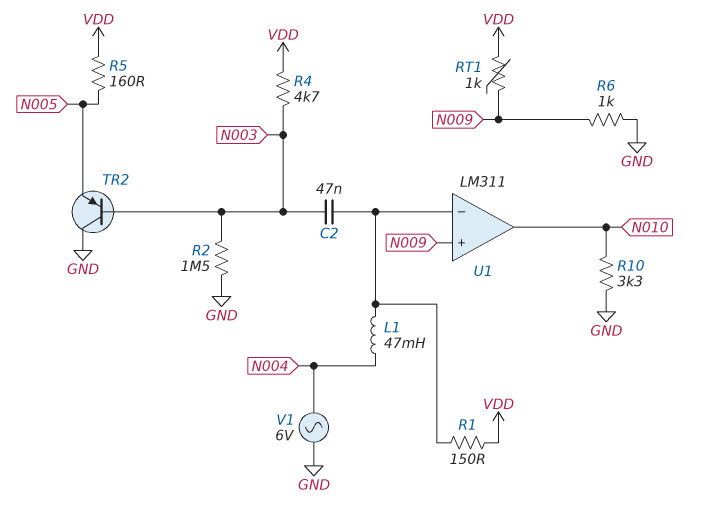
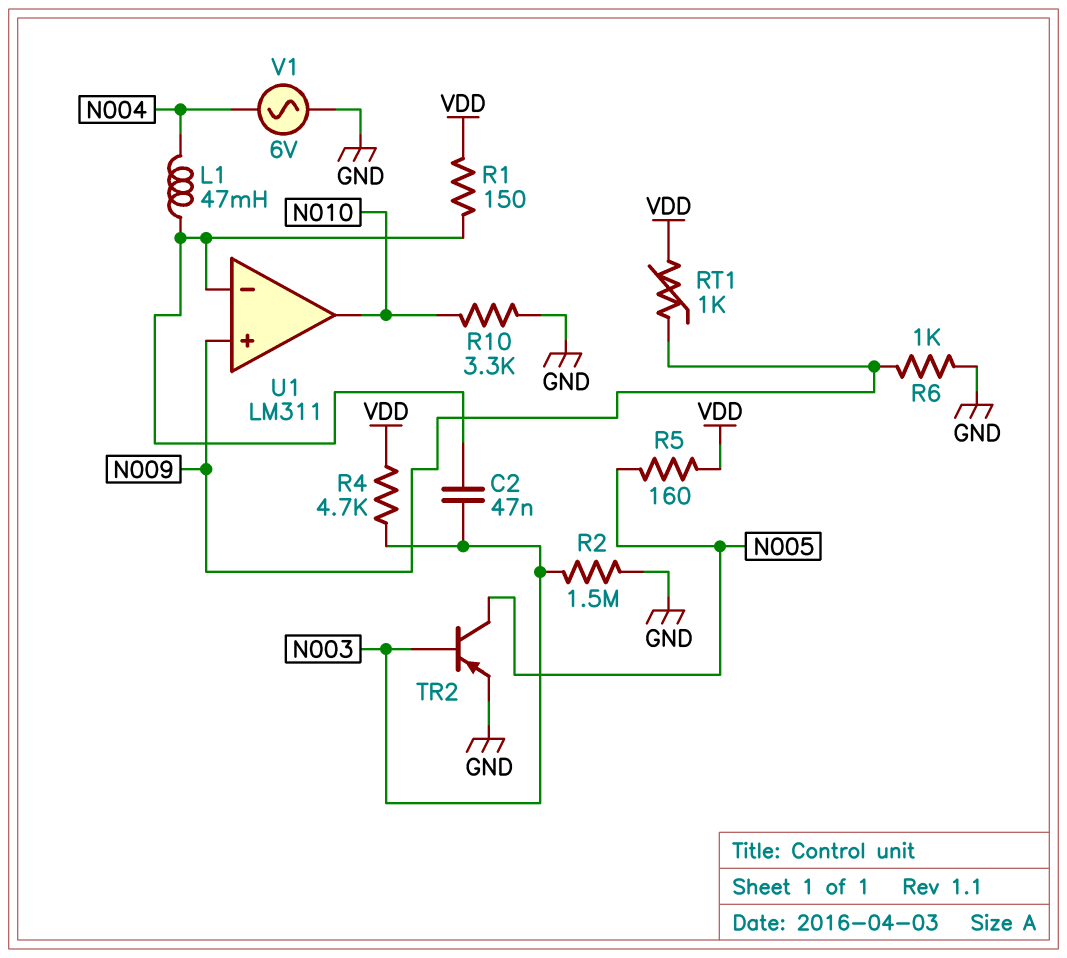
TR2: PNP (B N003, C GND, E N005) -> PNP (B N003, C N005, E GND)

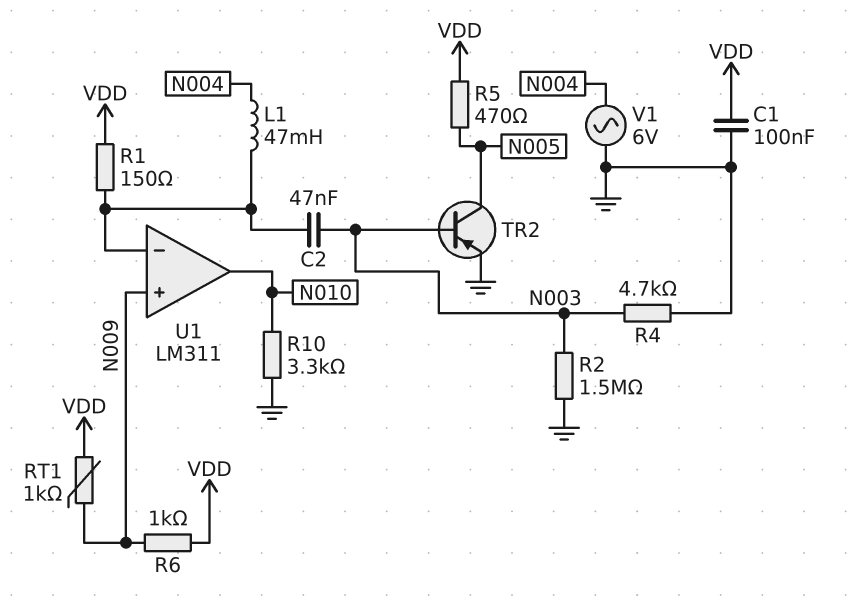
C1: none -> 100nF (GND, VDD)
R4: 4.7k (N003, VDD) -> 4.7k (GND, N003)
R5: 160 (N005, VDD) -> 470 (N005, VDD)
R6: 1k (GND, N009) -> 1k (N009, VDD)

